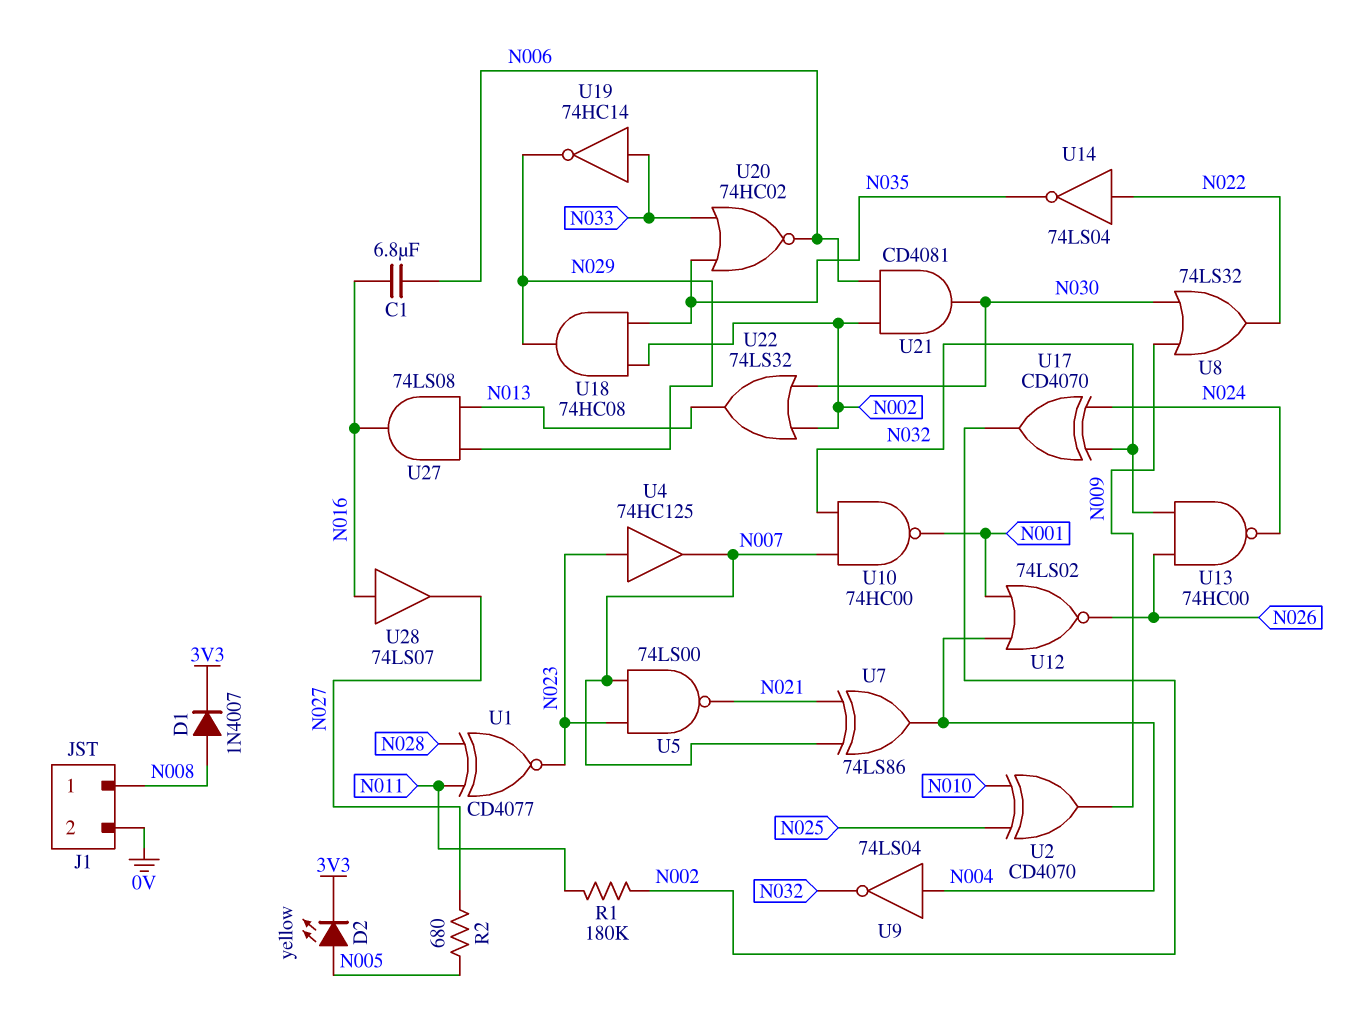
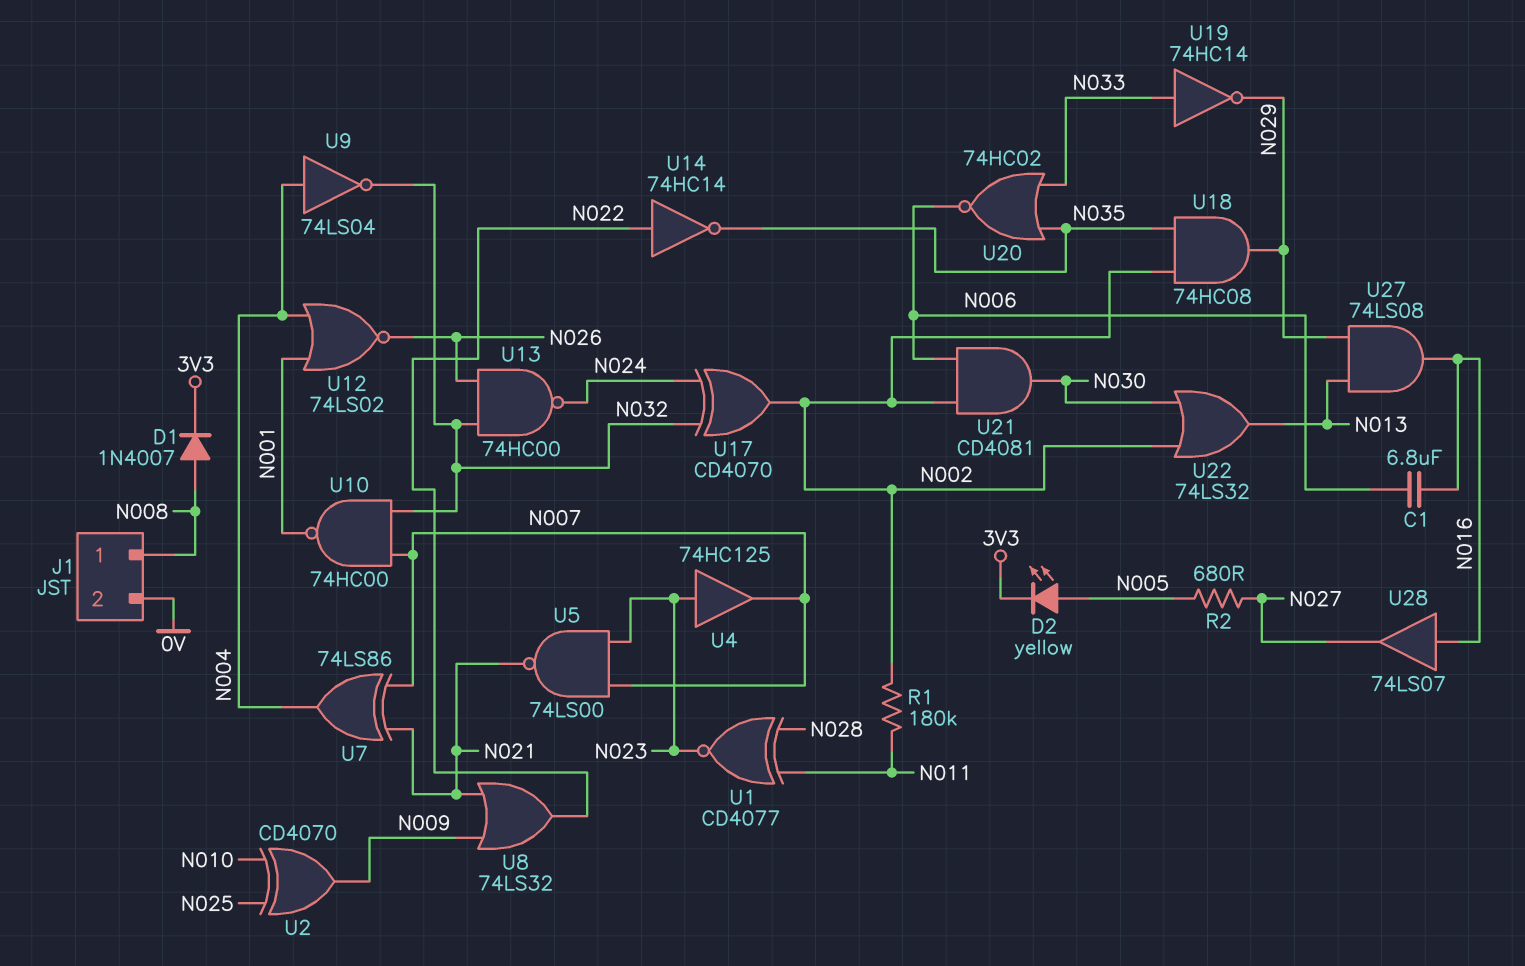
U8: OR 74LS32 (in N009, in N030, out N022) -> OR 74LS32 (in N009, in N021, out N022)
U14: NOT 74LS04 (in N022, out N035) -> NOT 74HC14 (in N022, out N035)

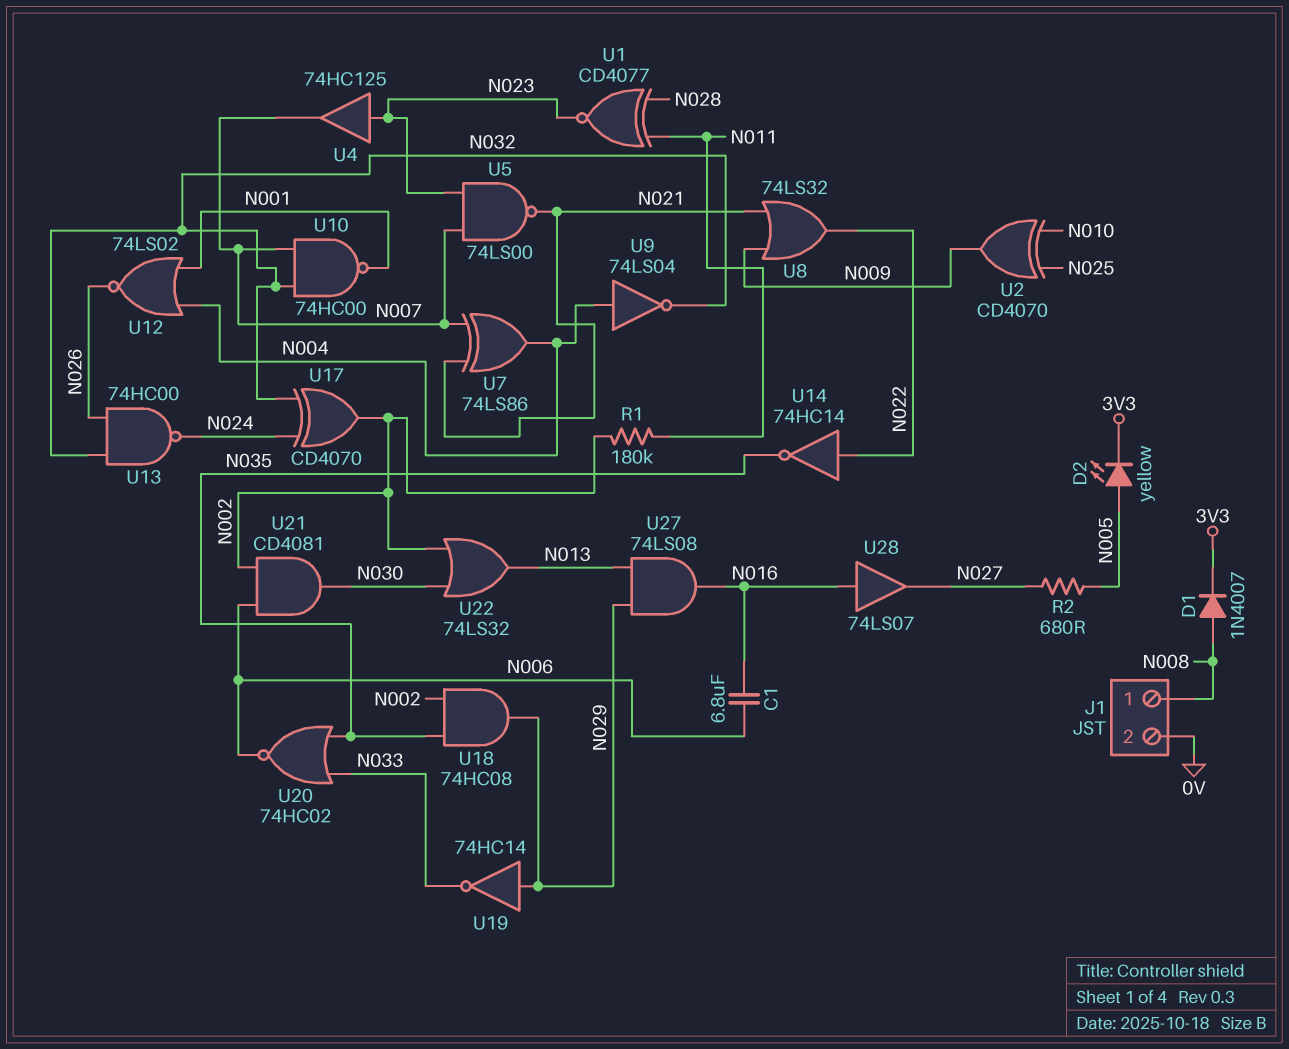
U19: NOT 74HC14 (in N033, out N029) -> NOT 74HC14 (in N029, out N033)

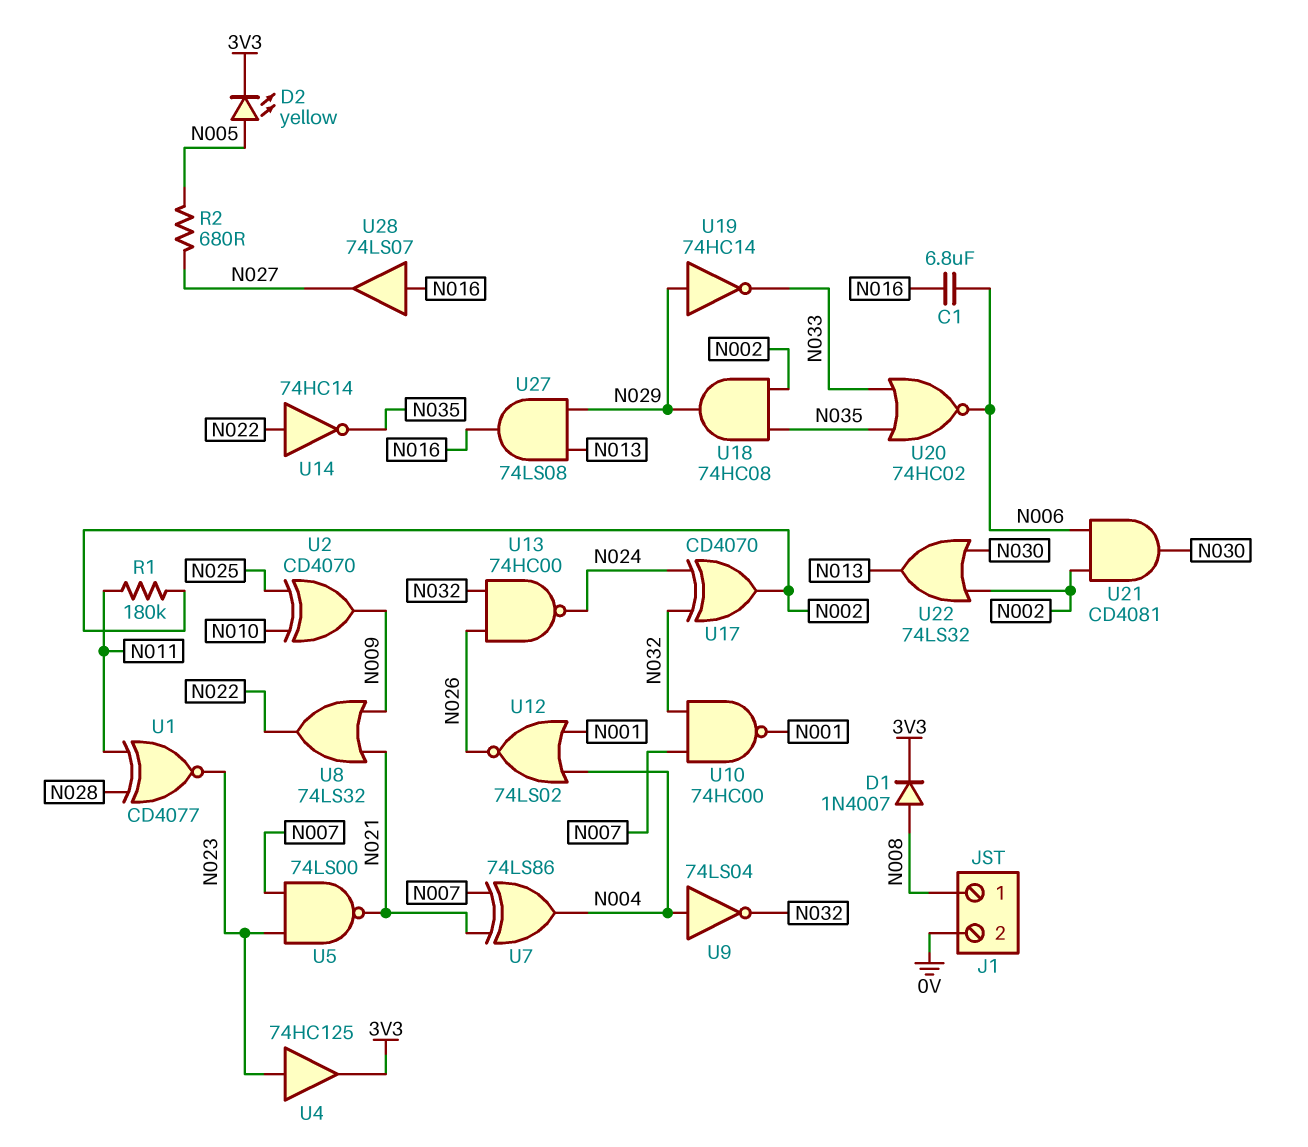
U4: buffer 74HC125 (in N023, out N007) -> buffer 74HC125 (in N023, out 3V3)

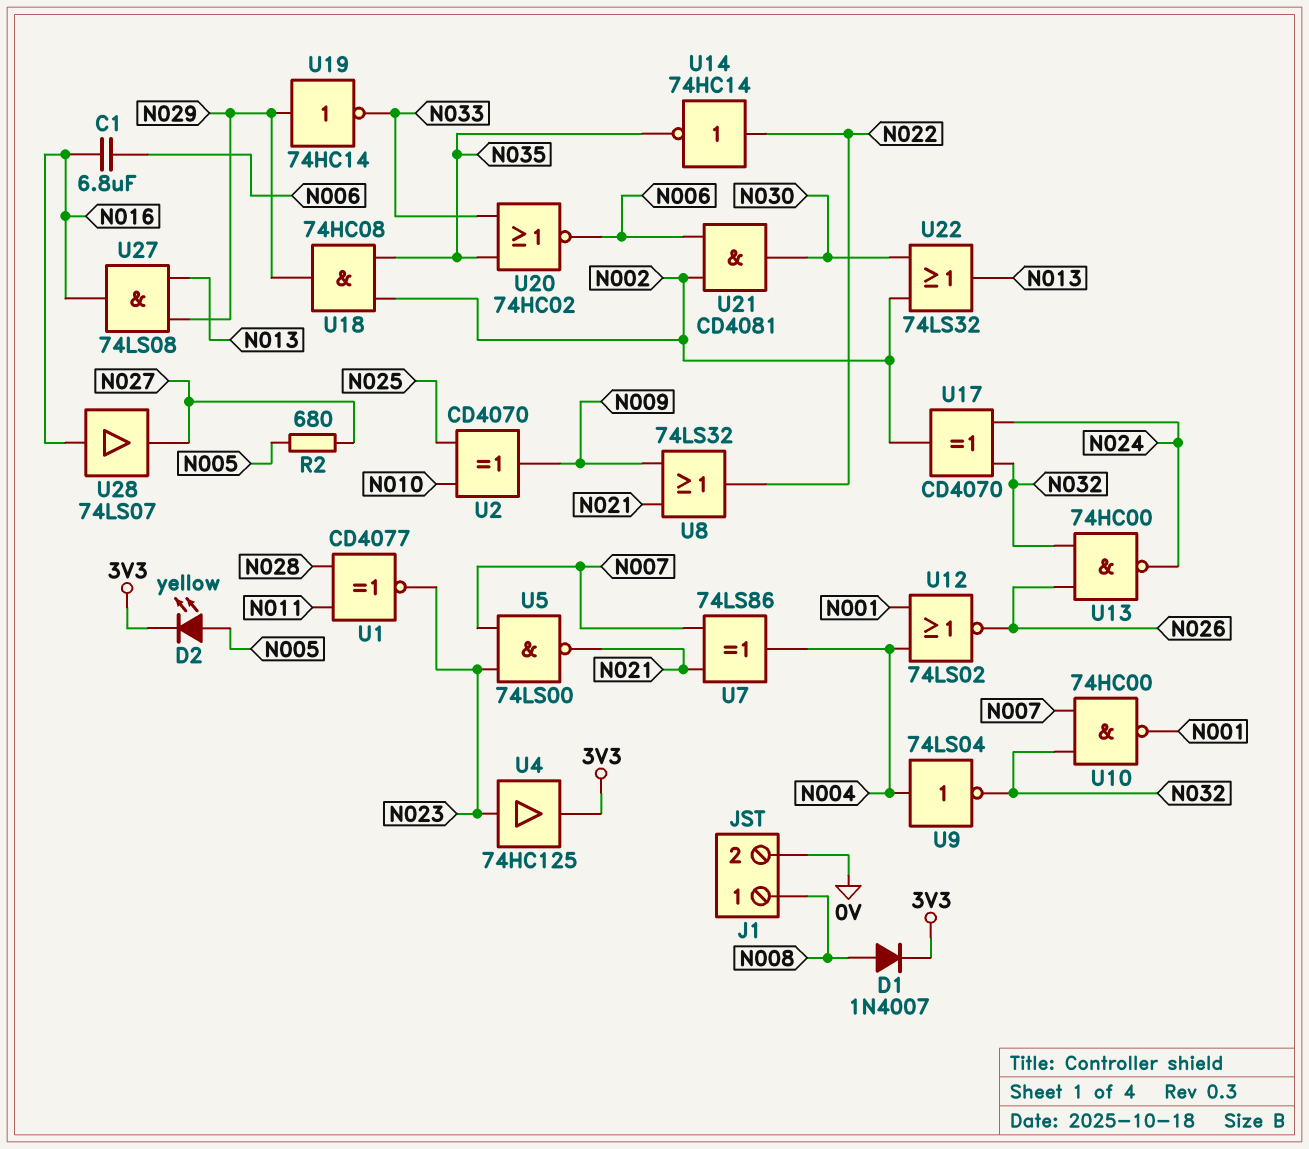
R1: 180k (N002, N011) -> none

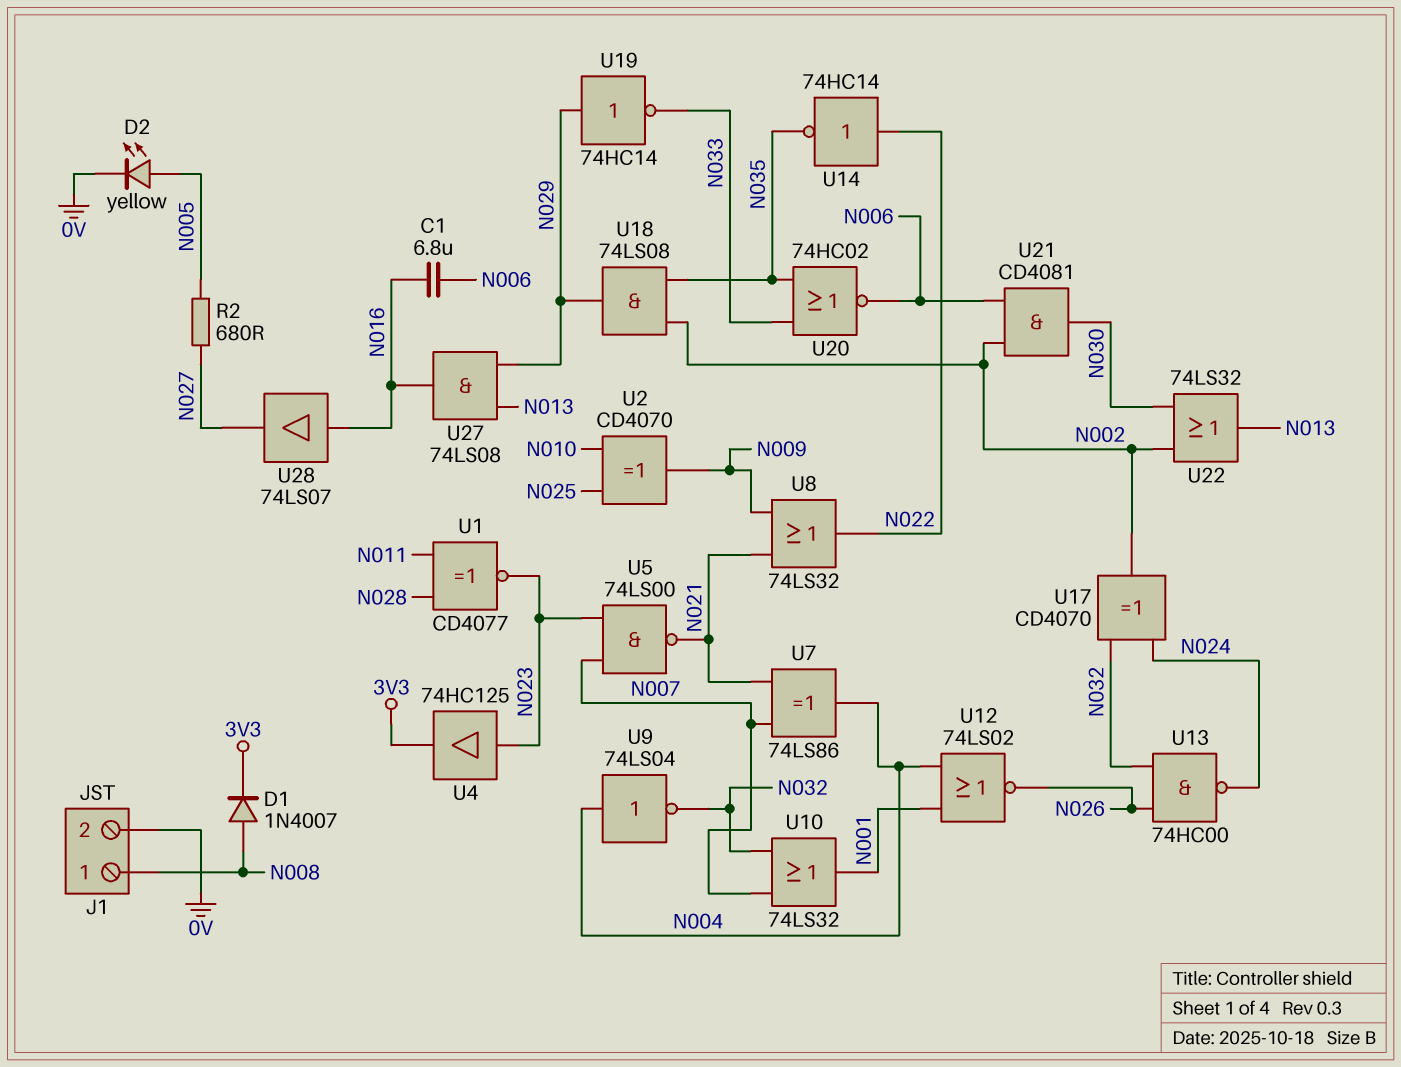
D2: LED yellow (A N005, K 3V3) -> LED yellow (A N005, K 0V)
U10: NAND 74HC00 (in N007, in N032, out N001) -> OR 74LS32 (in N007, in N032, out N001)
U18: AND 74HC08 (in N002, in N035, out N029) -> AND 74LS08 (in N002, in N035, out N029)

